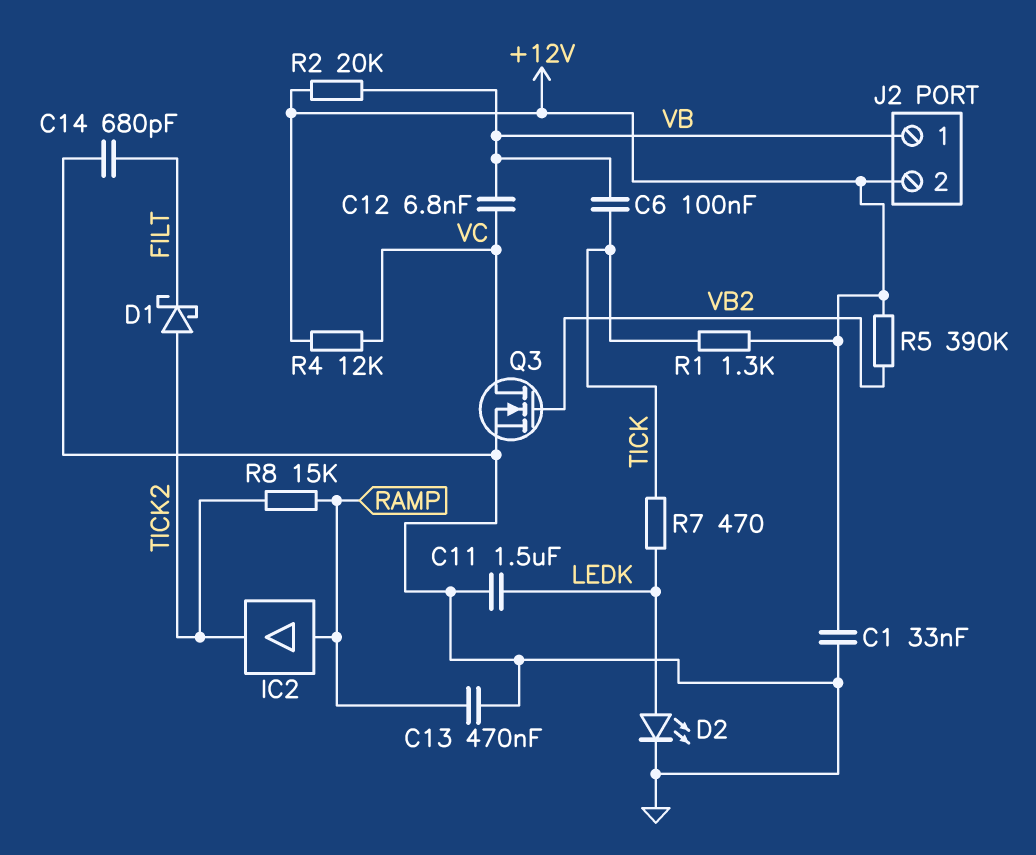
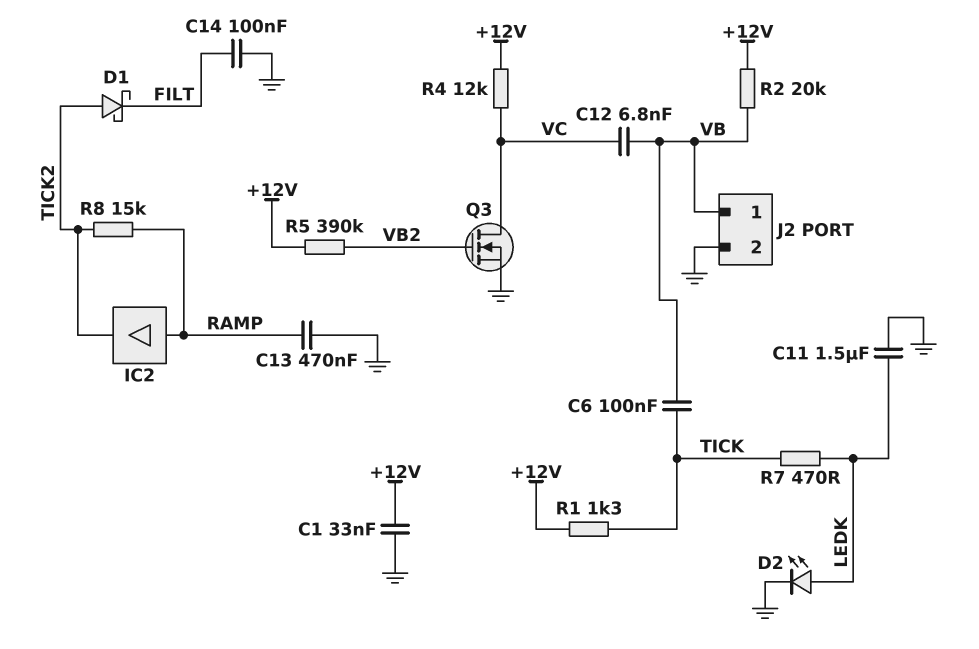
C14: 680pF (FILT, GND) -> 100nF (FILT, GND)
J2 pin 2: +12V -> GND

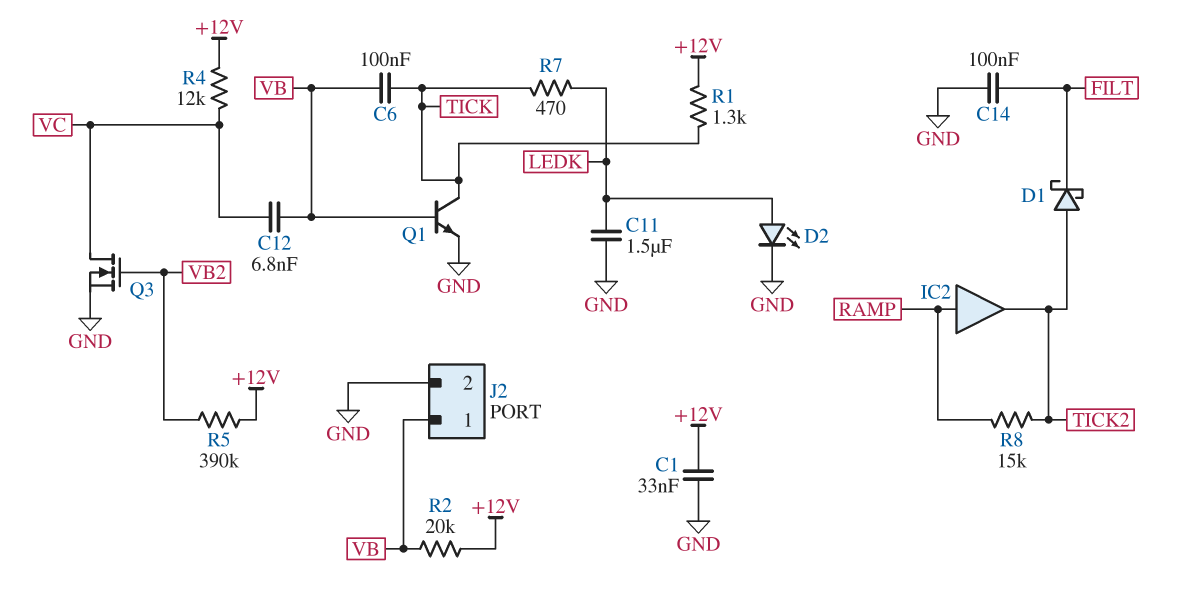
C13: 470nF (GND, RAMP) -> none
Q1: none -> NPN (B VB, C TICK, E GND)

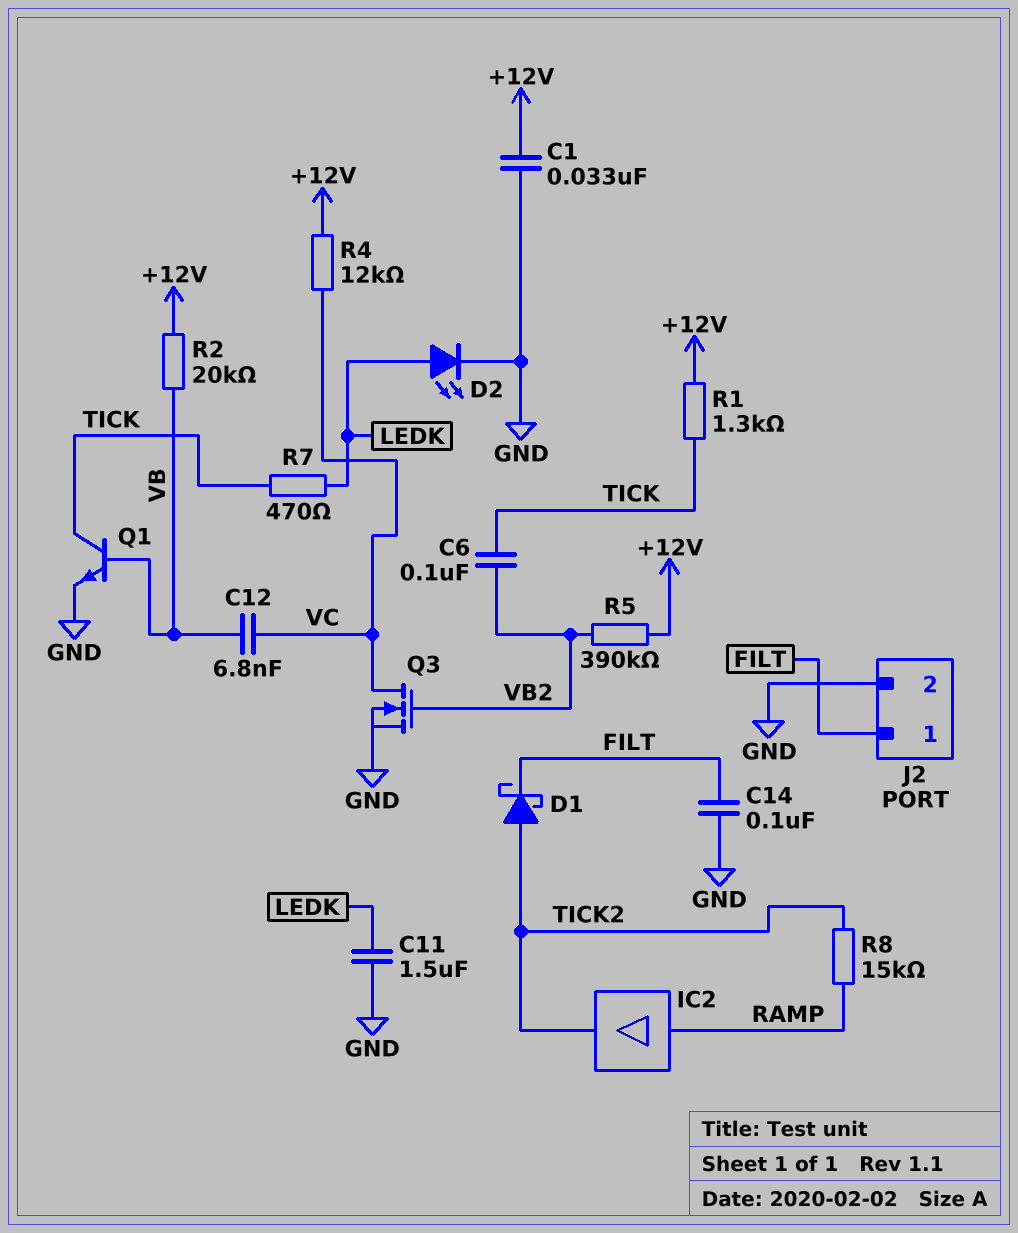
C6: 100nF (TICK, VB) -> 100nF (TICK, VB2)
J2 pin 1: VB -> FILT

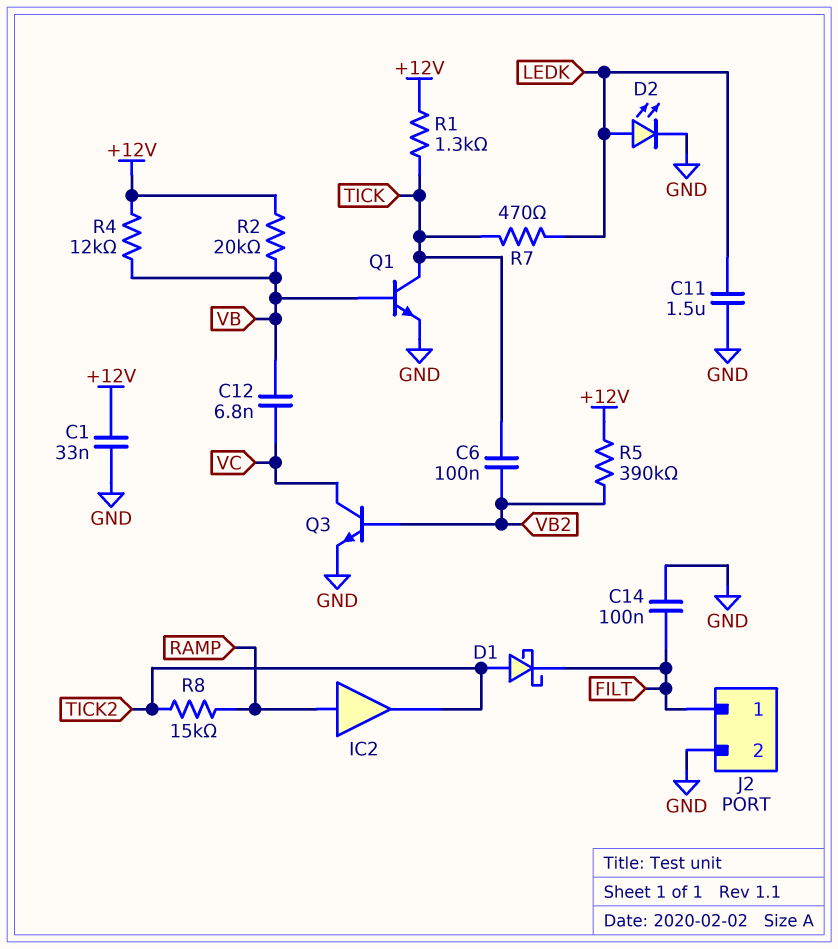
Q3: NMOS (G VB2, D VC, S GND) -> NPN (B VB2, C VC, E GND)
R4: 12k (+12V, VC) -> 12k (+12V, VB)

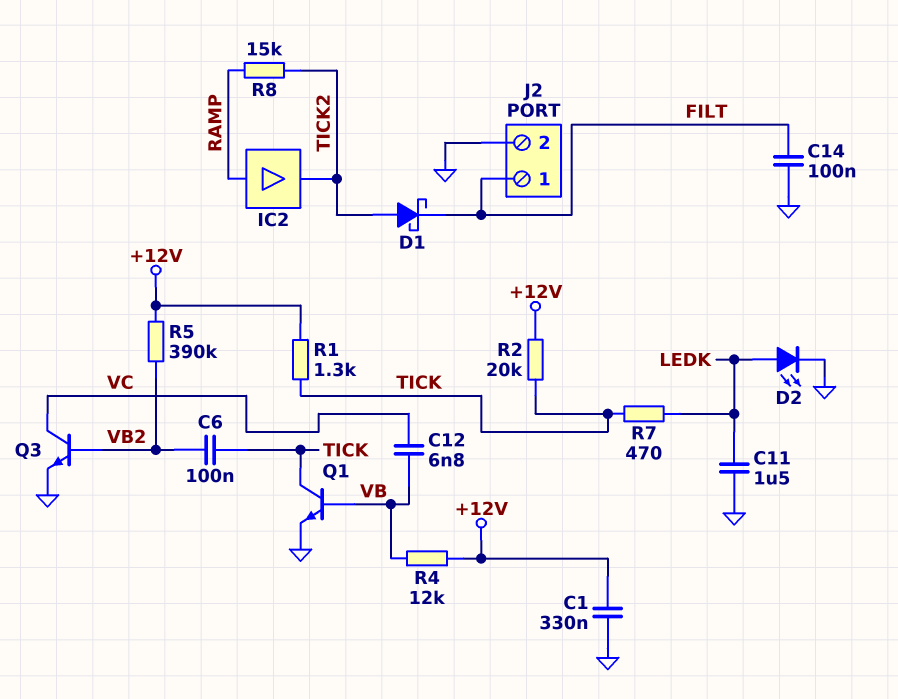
C1: 33nF (+12V, GND) -> 330nF (+12V, GND)
R2: 20k (+12V, VB) -> 20k (+12V, TICK)

